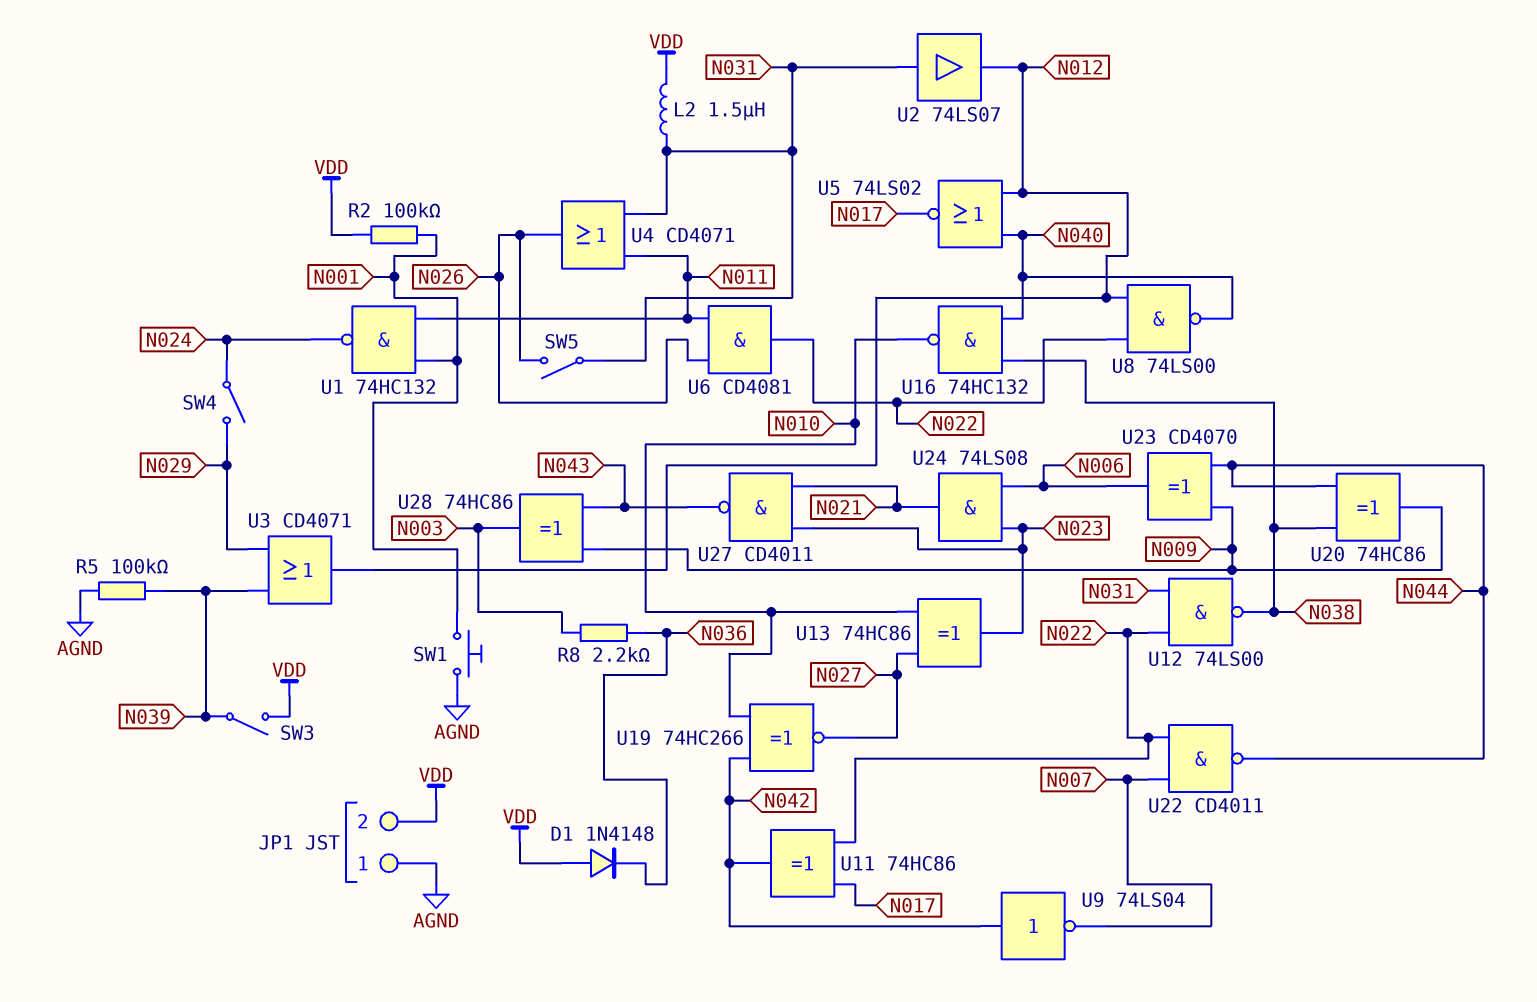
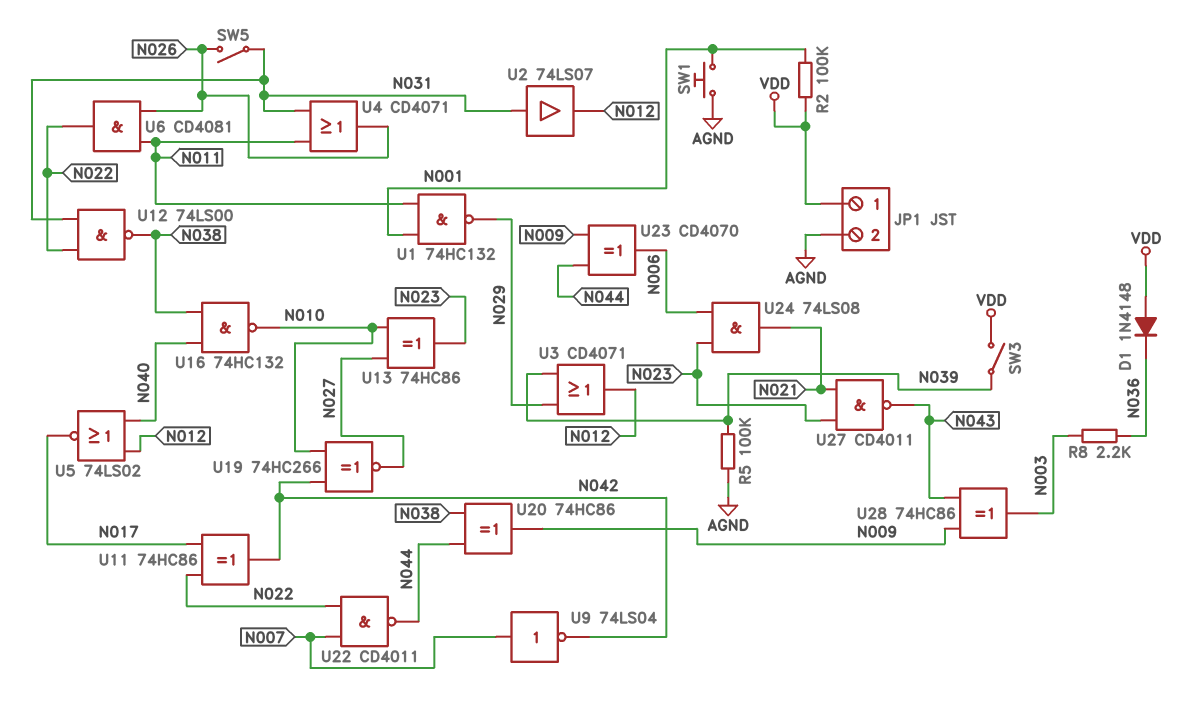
JP1 pin 1: AGND -> VDD
JP1 pin 2: VDD -> AGND
L2: 1.5uH (N031, VDD) -> none
SW4: switch (N024, N029) -> none
U1: NAND 74HC132 (in N001, in N011, out N024) -> NAND 74HC132 (in N001, in N011, out N029)
U8: NAND 74LS00 (in N012, in N022, out N040) -> none
U9: NOT 74LS04 (in N042, out N007) -> NOT 74LS04 (in N007, out N042)

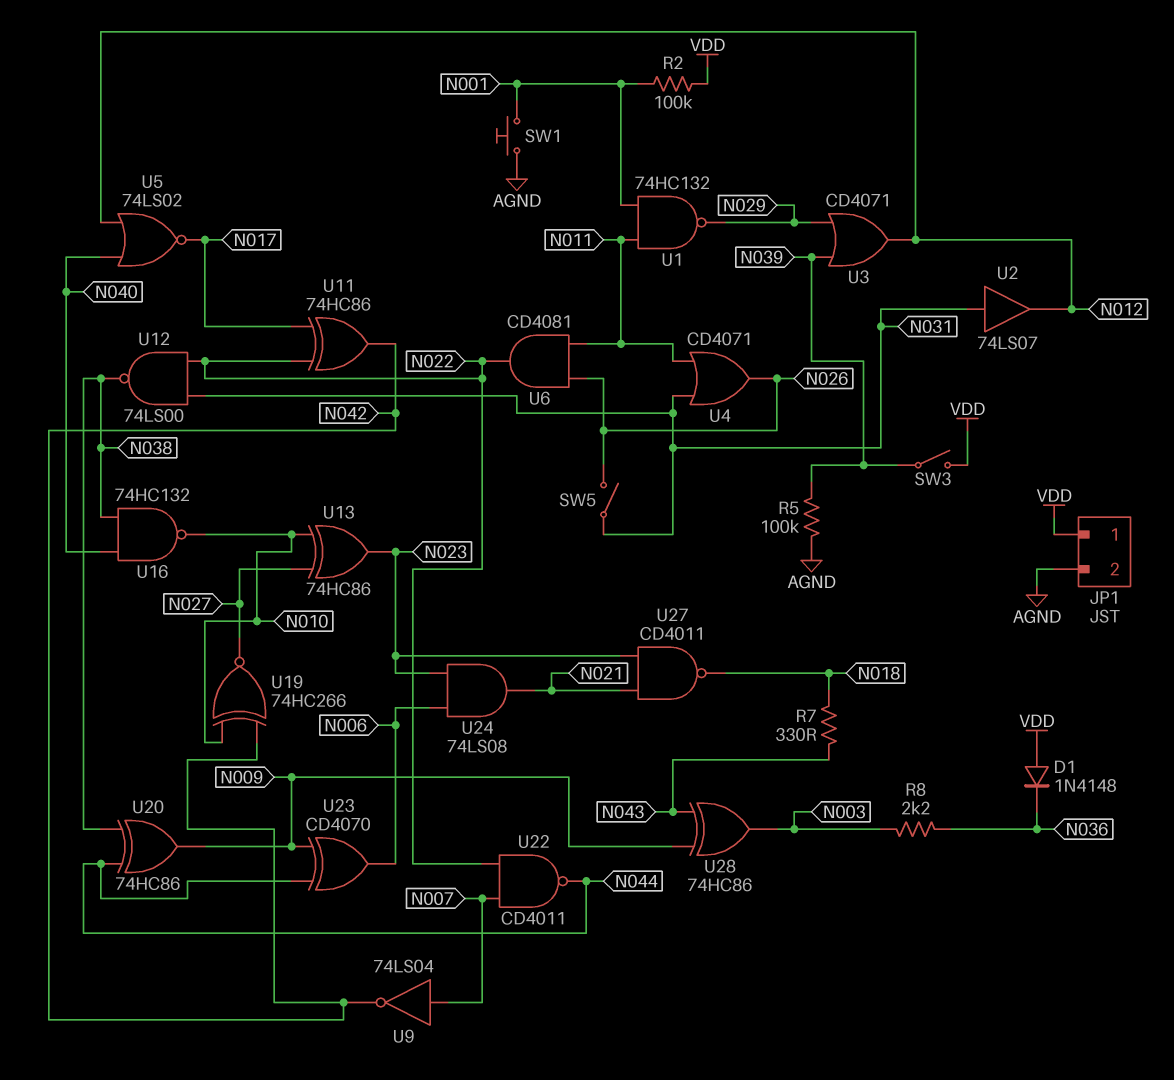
R7: none -> 330 (N018, N043)
U27: NAND CD4011 (in N021, in N023, out N043) -> NAND CD4011 (in N021, in N023, out N018)

